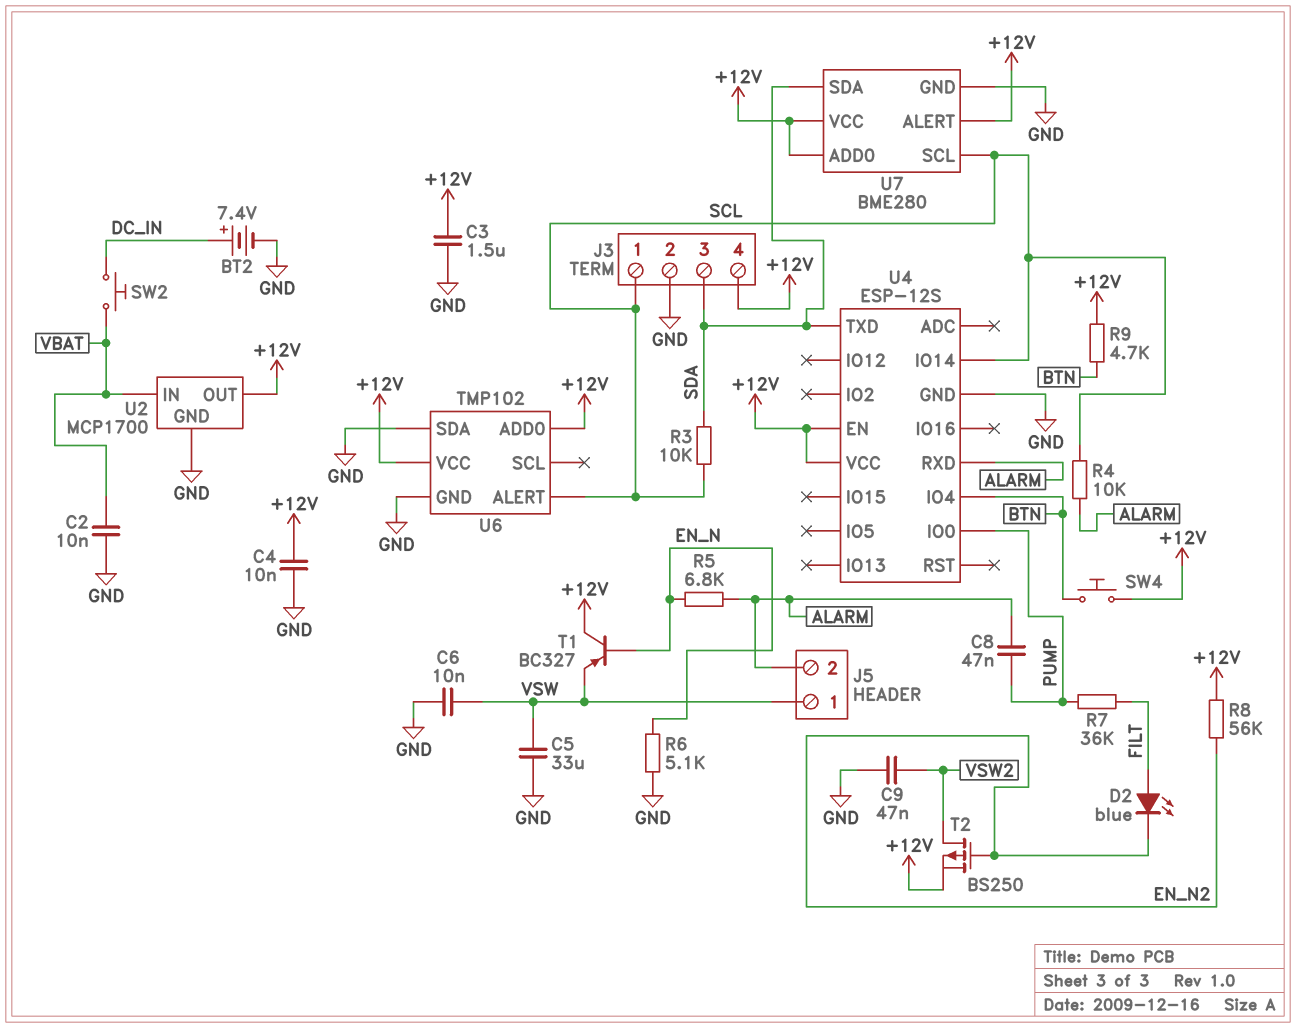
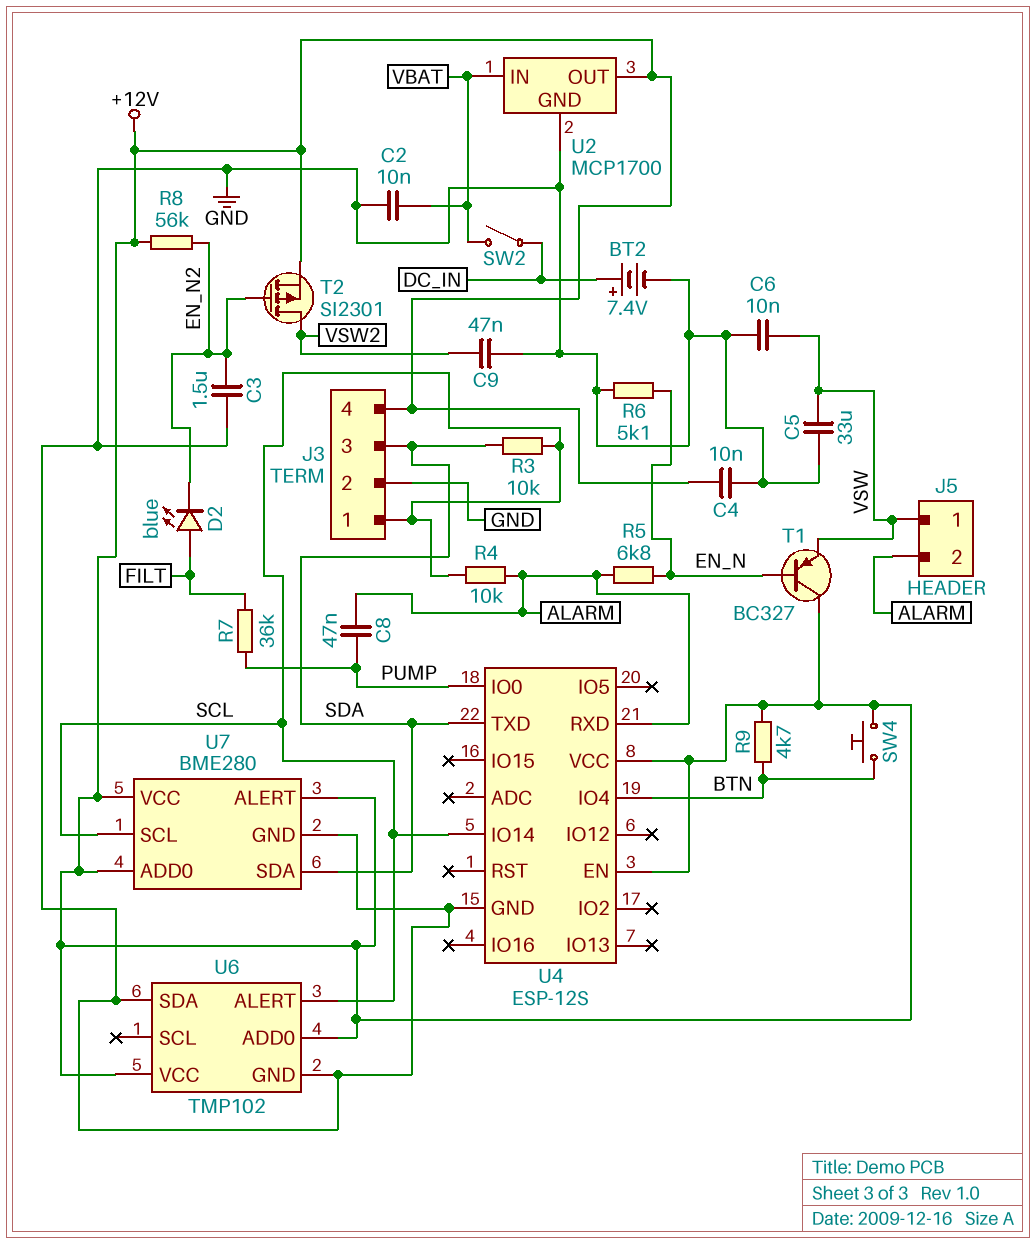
C3: 1.5uF (+12V, GND) -> 1.5uF (EN_N2, GND)
SW2: button (DC_IN, VBAT) -> switch (DC_IN, VBAT)
T2: PMOS BS250 (G EN_N2, D VSW2, S +12V) -> PMOS SI2301 (G EN_N2, D VSW2, S +12V)

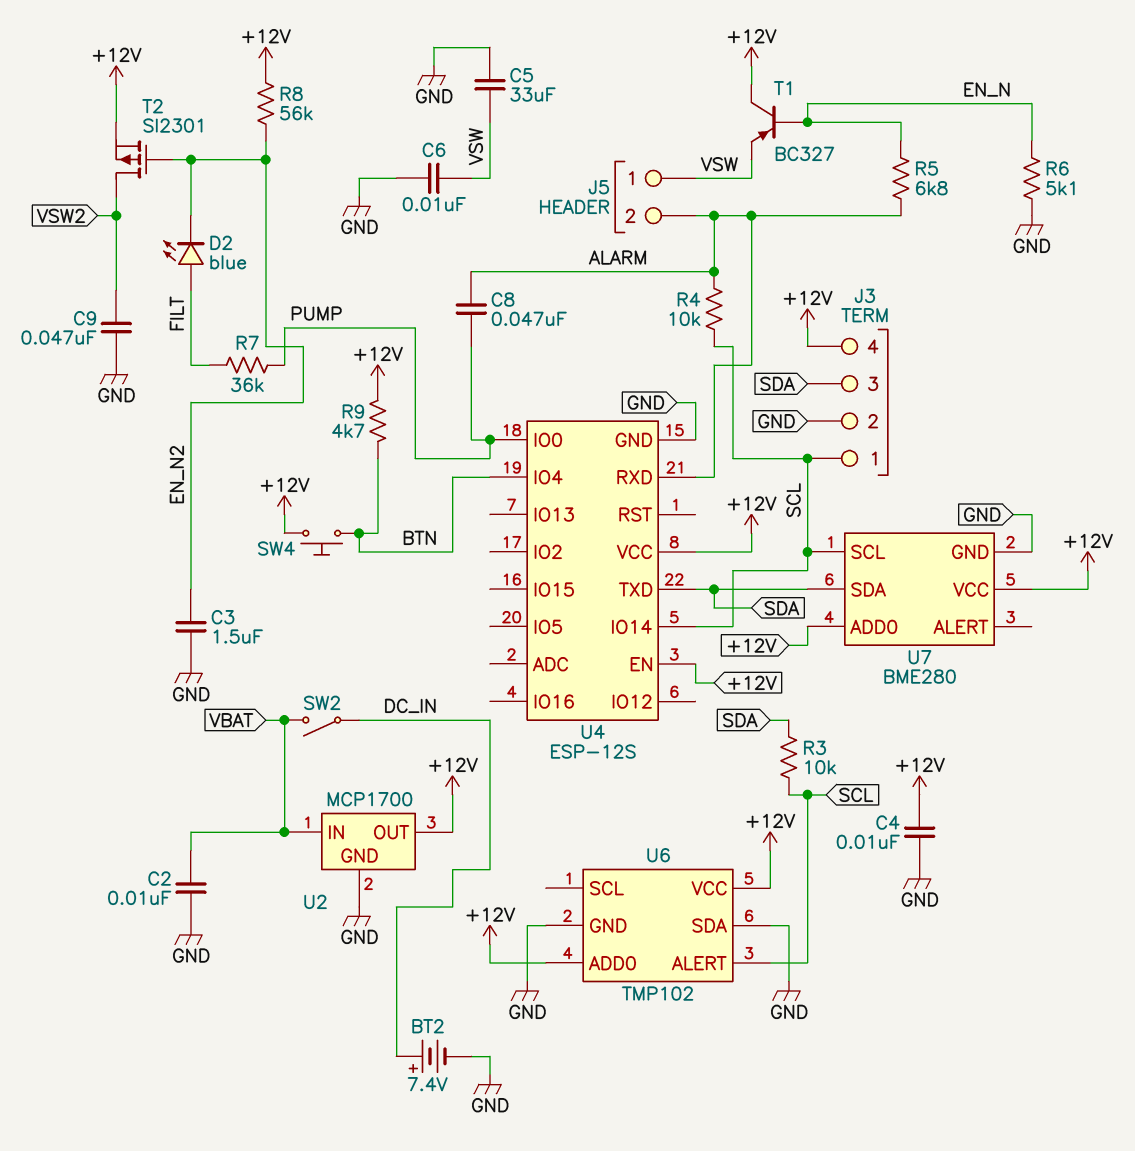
U7 pin ALERT: +12V -> none

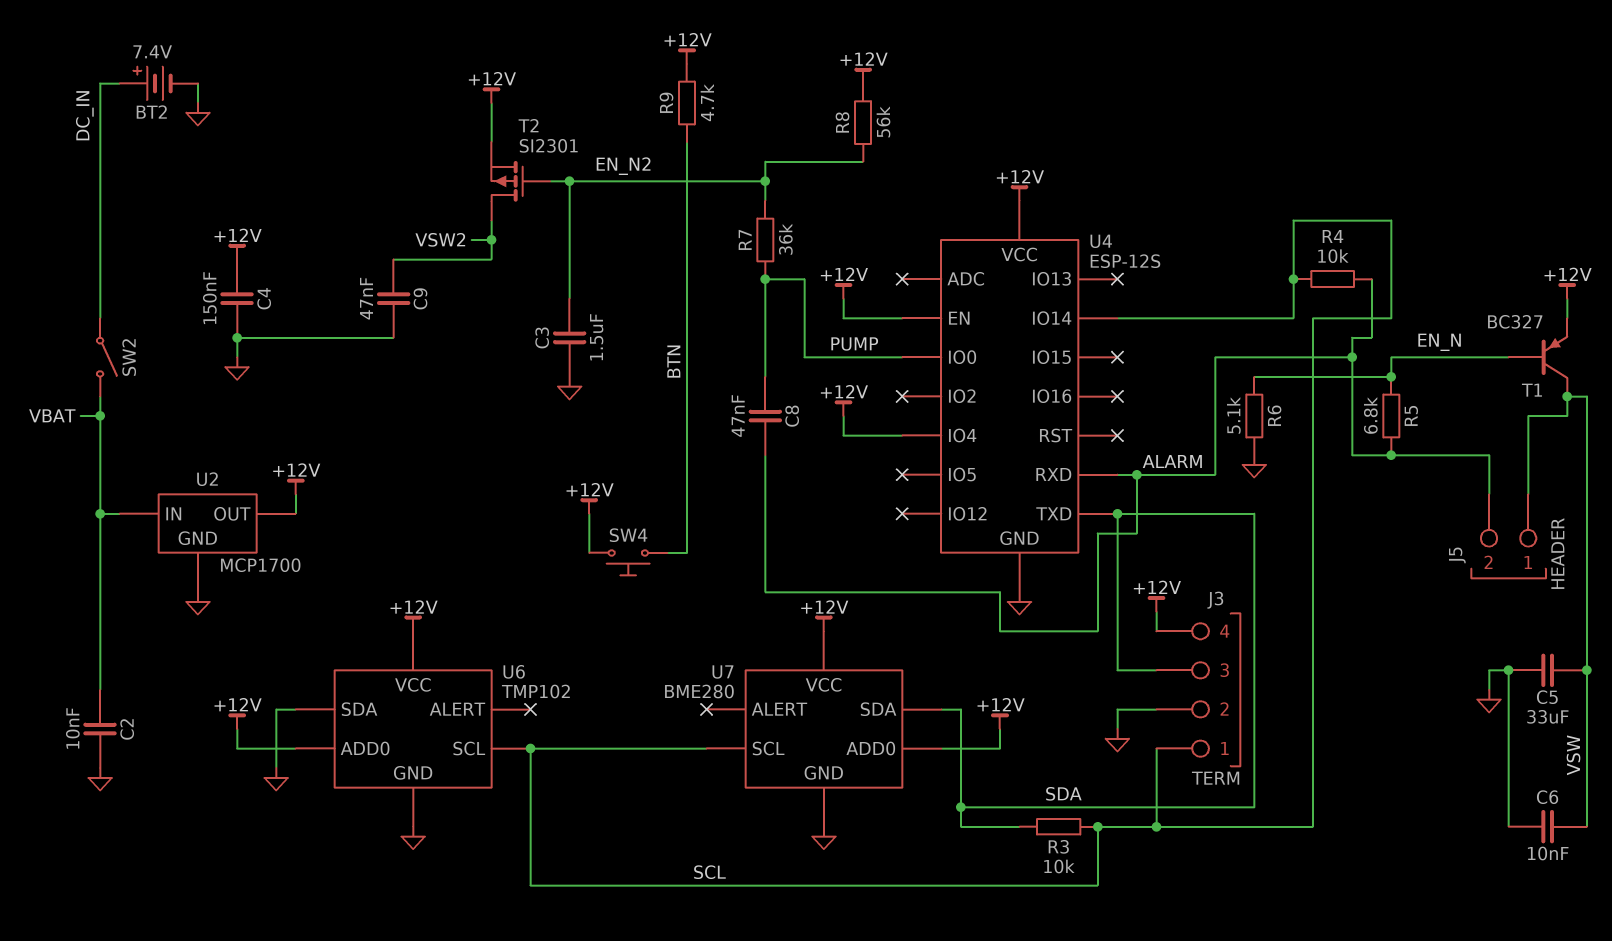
C4: 10nF (+12V, GND) -> 150nF (+12V, GND)
D2: LED blue (A FILT, K EN_N2) -> none
R7: 36k (FILT, PUMP) -> 36k (EN_N2, PUMP)
T1: PNP BC327 (B EN_N, C +12V, E VSW) -> PNP BC327 (B EN_N, C VSW, E +12V)
U4 pin IO4: BTN -> +12V
U6 pin ALERT: SCL -> none
U6 pin SCL: none -> SCL

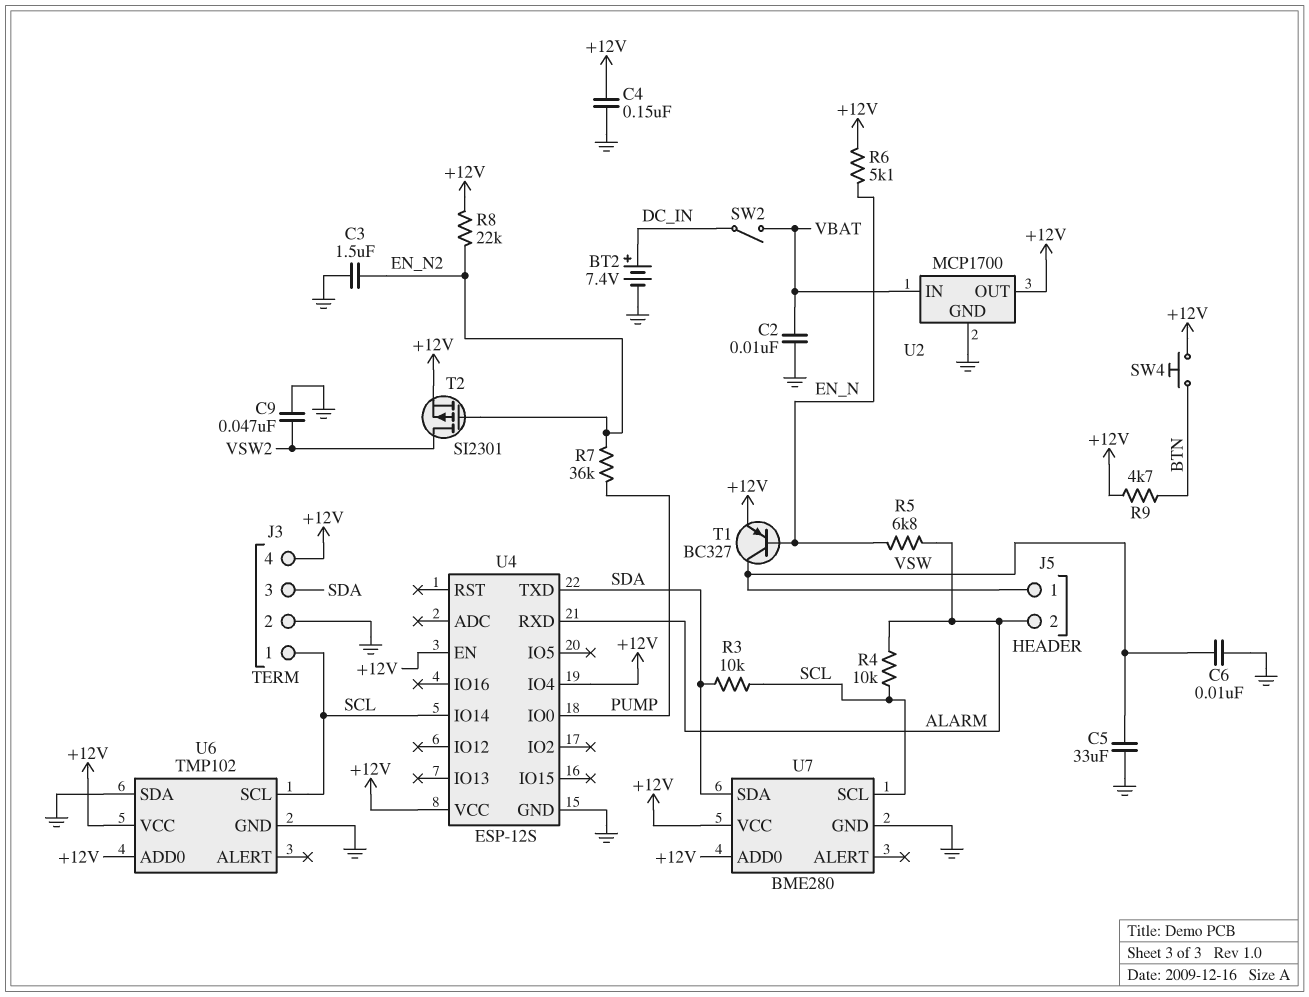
C8: 47nF (ALARM, PUMP) -> none
R6: 5.1k (EN_N, GND) -> 5.1k (+12V, EN_N)
R8: 56k (+12V, EN_N2) -> 22k (+12V, EN_N2)

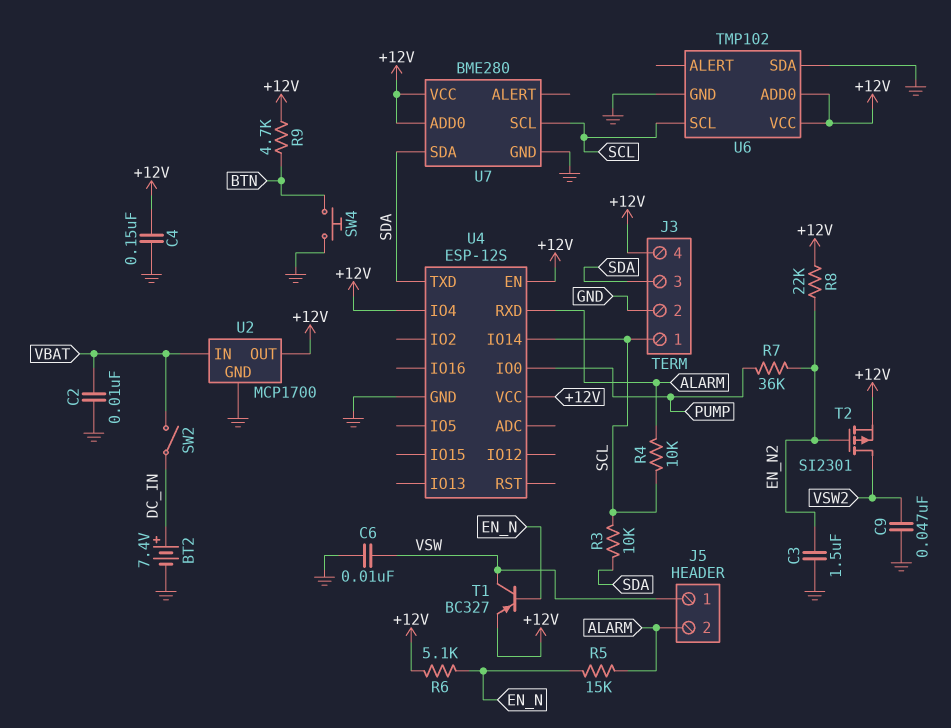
C5: 33uF (GND, VSW) -> none
R5: 6.8k (ALARM, EN_N) -> 15k (ALARM, EN_N)
SW4: button (+12V, BTN) -> button (BTN, GND)

